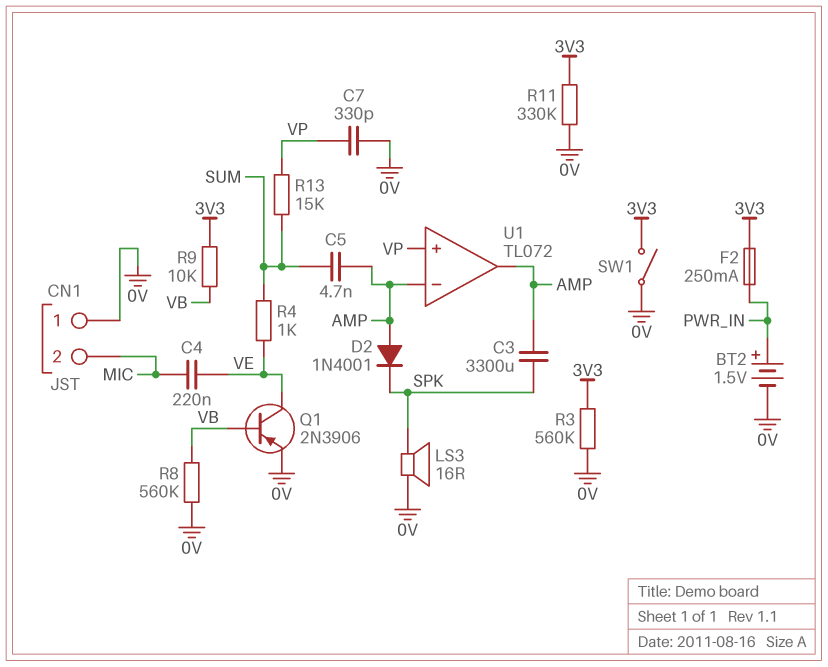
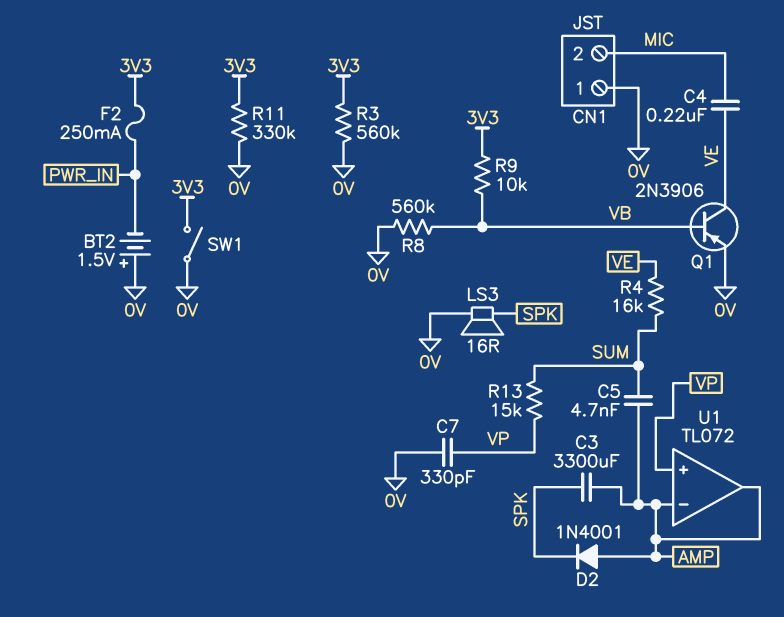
BT2: 1.5V (plus PWR_IN, minus 0V) -> 1.5V (plus 0V, minus PWR_IN)
R4: 1k (SUM, VE) -> 16k (SUM, VE)

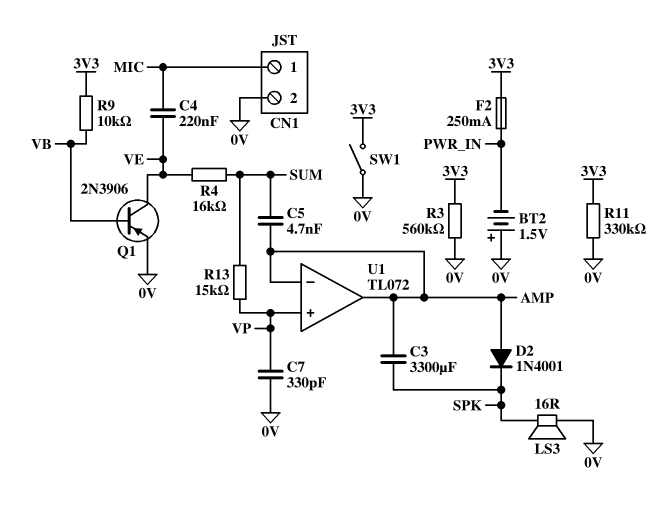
CN1 pin 1: 0V -> MIC
CN1 pin 2: MIC -> 0V
R8: 560k (0V, VB) -> none

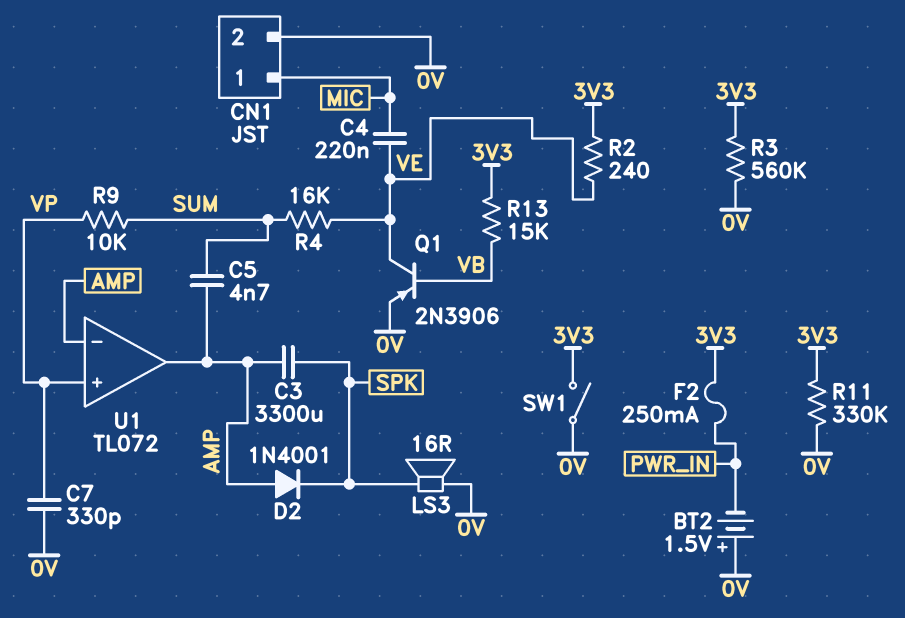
R2: none -> 240 (3V3, VE)
R9: 10k (3V3, VB) -> 10k (SUM, VP)
R13: 15k (SUM, VP) -> 15k (3V3, VB)

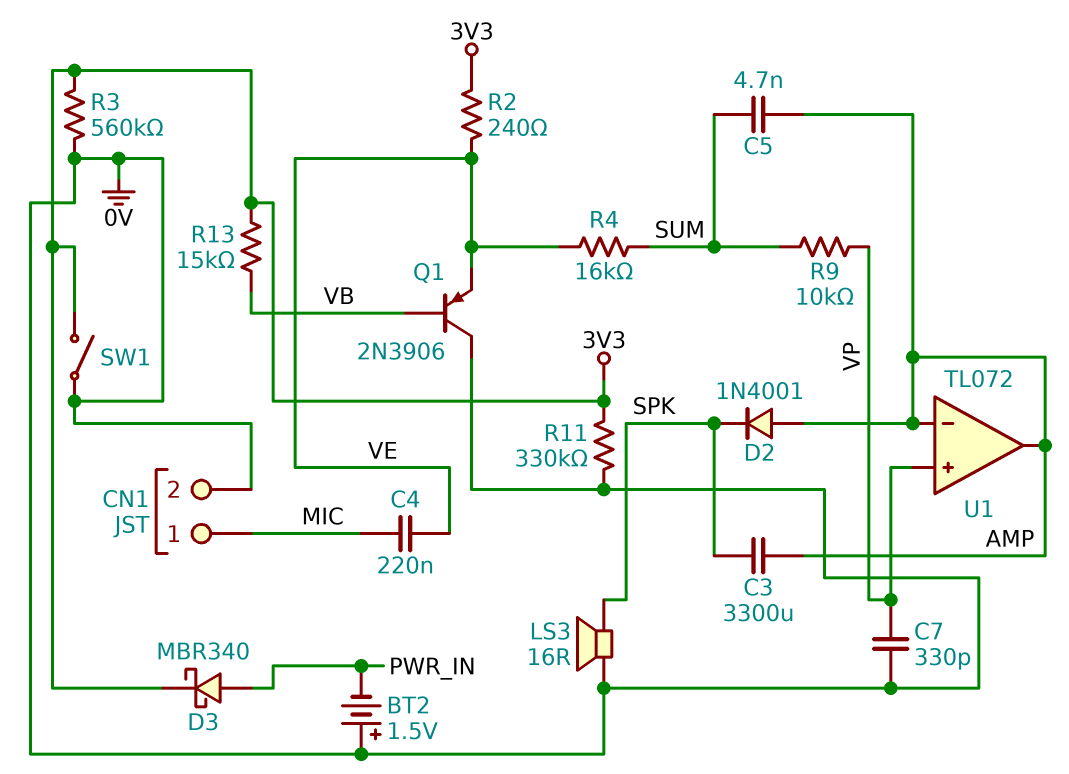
D3: none -> schottky MBR340 (A PWR_IN, K 3V3)
F2: 250mA (3V3, PWR_IN) -> none
Q1: PNP 2N3906 (B VB, C VE, E 0V) -> PNP 2N3906 (B VB, C 0V, E VE)

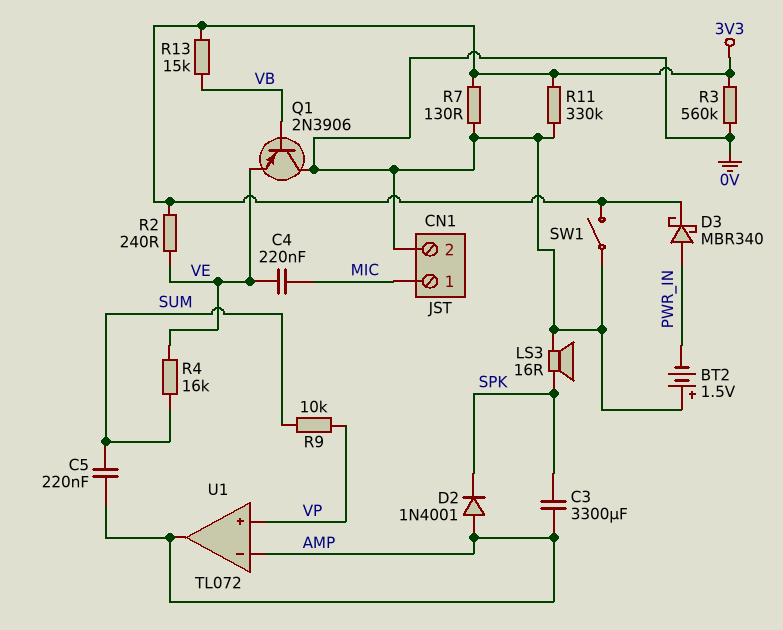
C5: 4.7nF (AMP, SUM) -> 220nF (AMP, SUM)
C7: 330pF (0V, VP) -> none
R7: none -> 130 (0V, 3V3)

